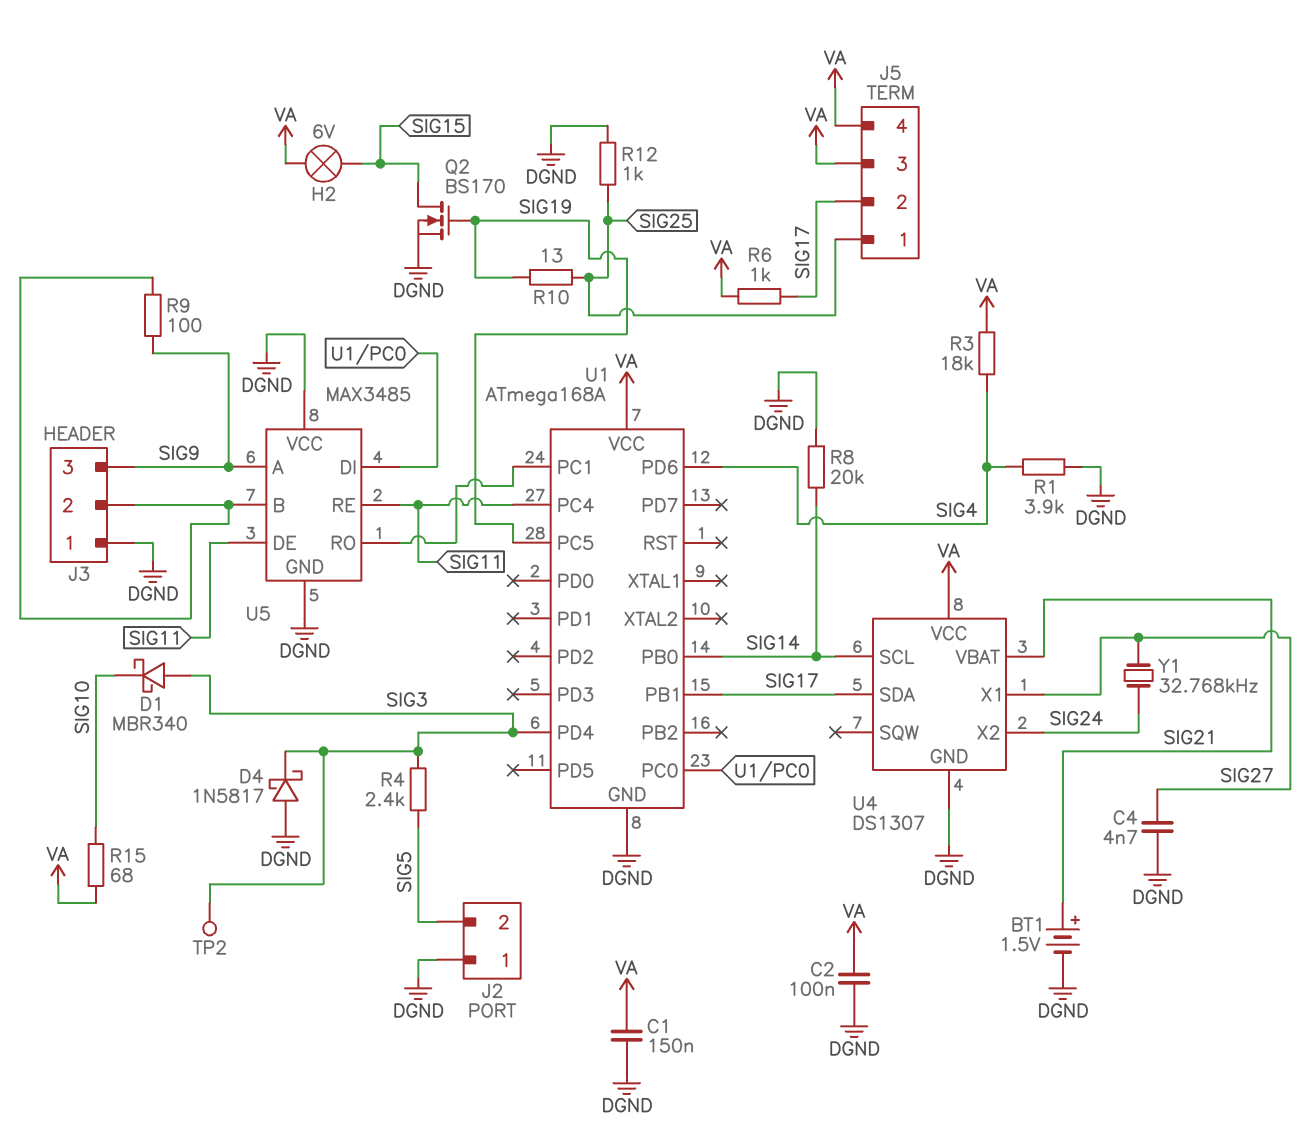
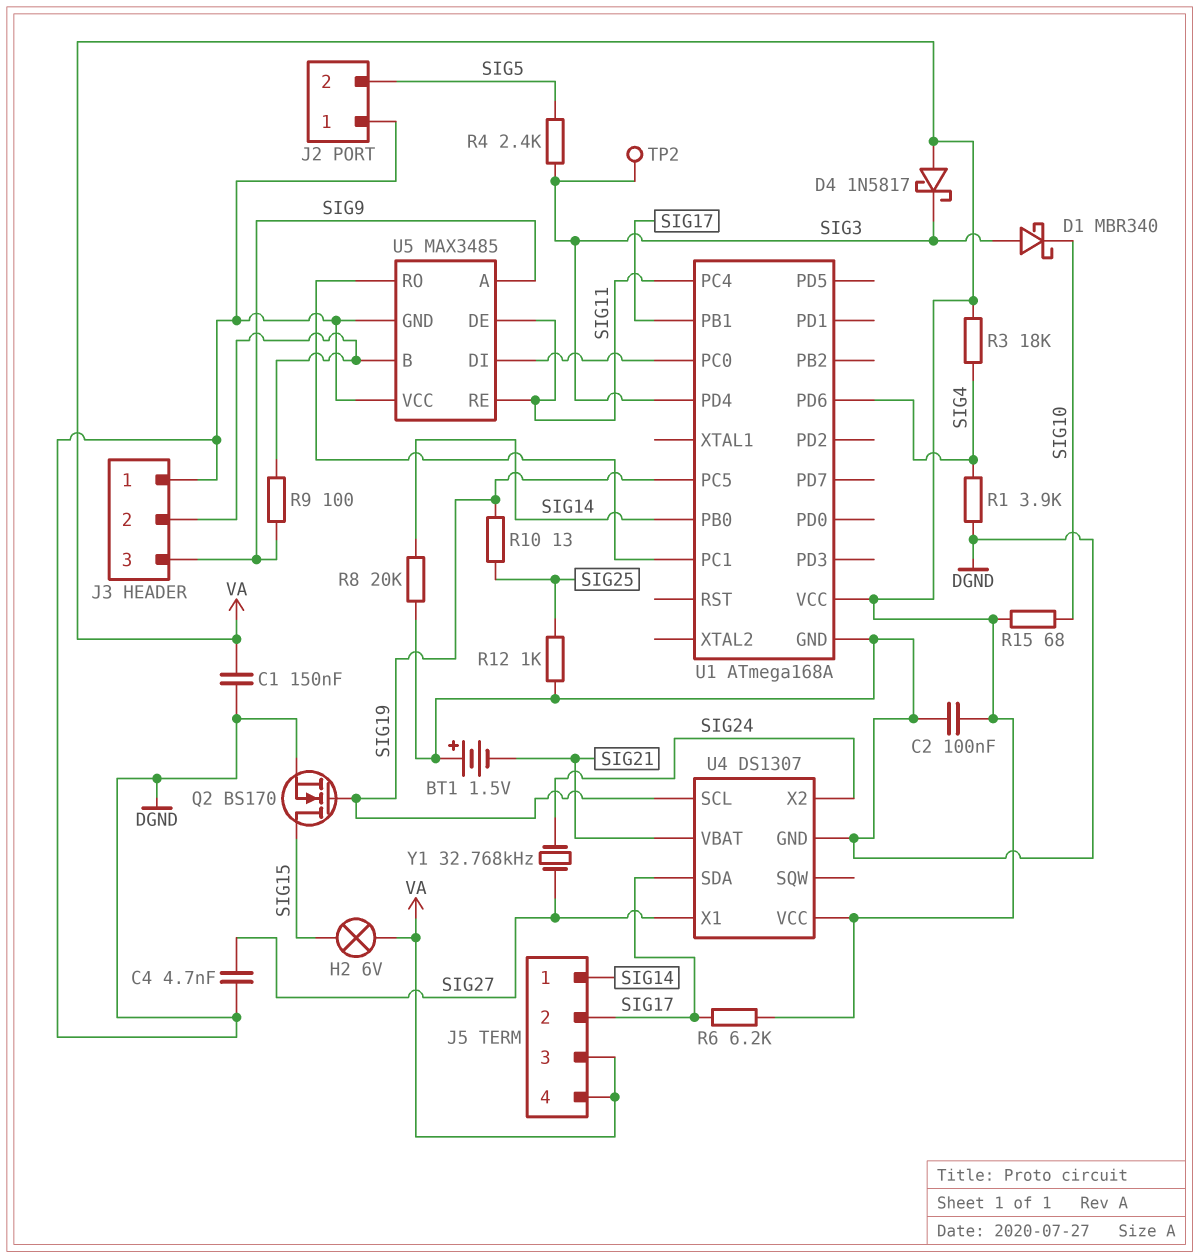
BT1: 1.5V (plus SIG21, minus DGND) -> 1.5V (plus DGND, minus SIG21)
D4: schottky 1N5817 (A DGND, K SIG3) -> schottky 1N5817 (A VA, K SIG3)
J5 pin 1: SIG25 -> SIG14
R6: 1k (SIG17, VA) -> 6.2k (SIG17, VA)
U4 pin SCL: SIG14 -> SIG19

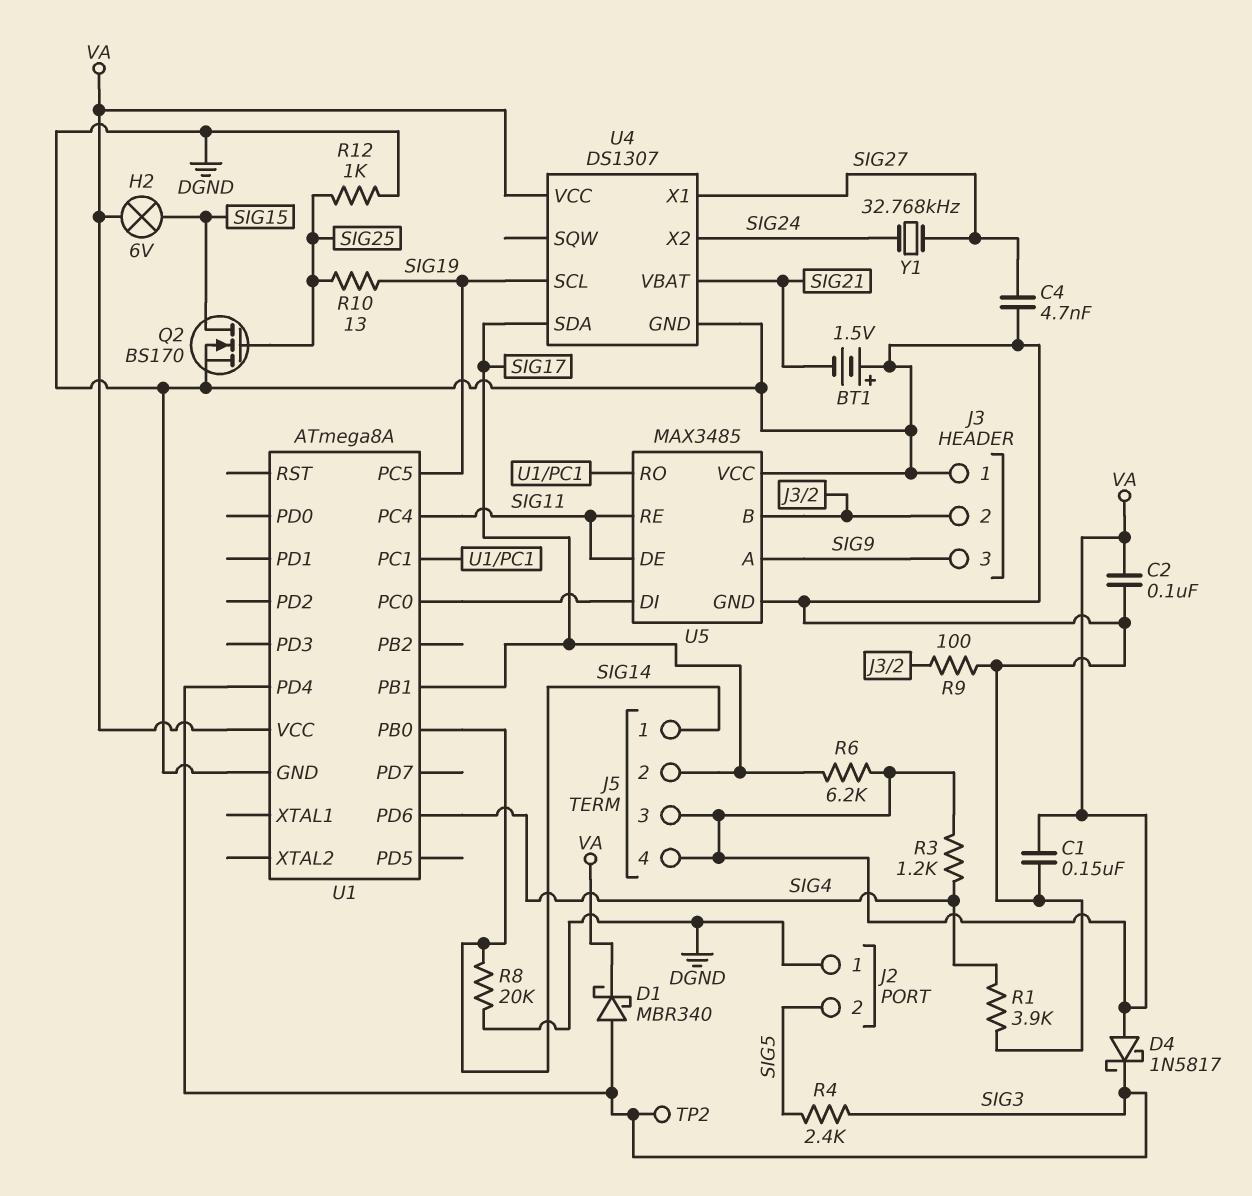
D1: schottky MBR340 (A SIG3, K SIG10) -> schottky MBR340 (A SIG3, K VA)
Q2: NMOS BS170 (G SIG19, D SIG15, S DGND) -> NMOS BS170 (G SIG25, D SIG15, S DGND)
R3: 18k (SIG4, VA) -> 1.2k (SIG4, VA)
R9: 100 (J3/2, SIG9) -> 100 (DGND, J3/2)
R15: 68 (SIG10, VA) -> none
U1: ATmega168A -> ATmega8A

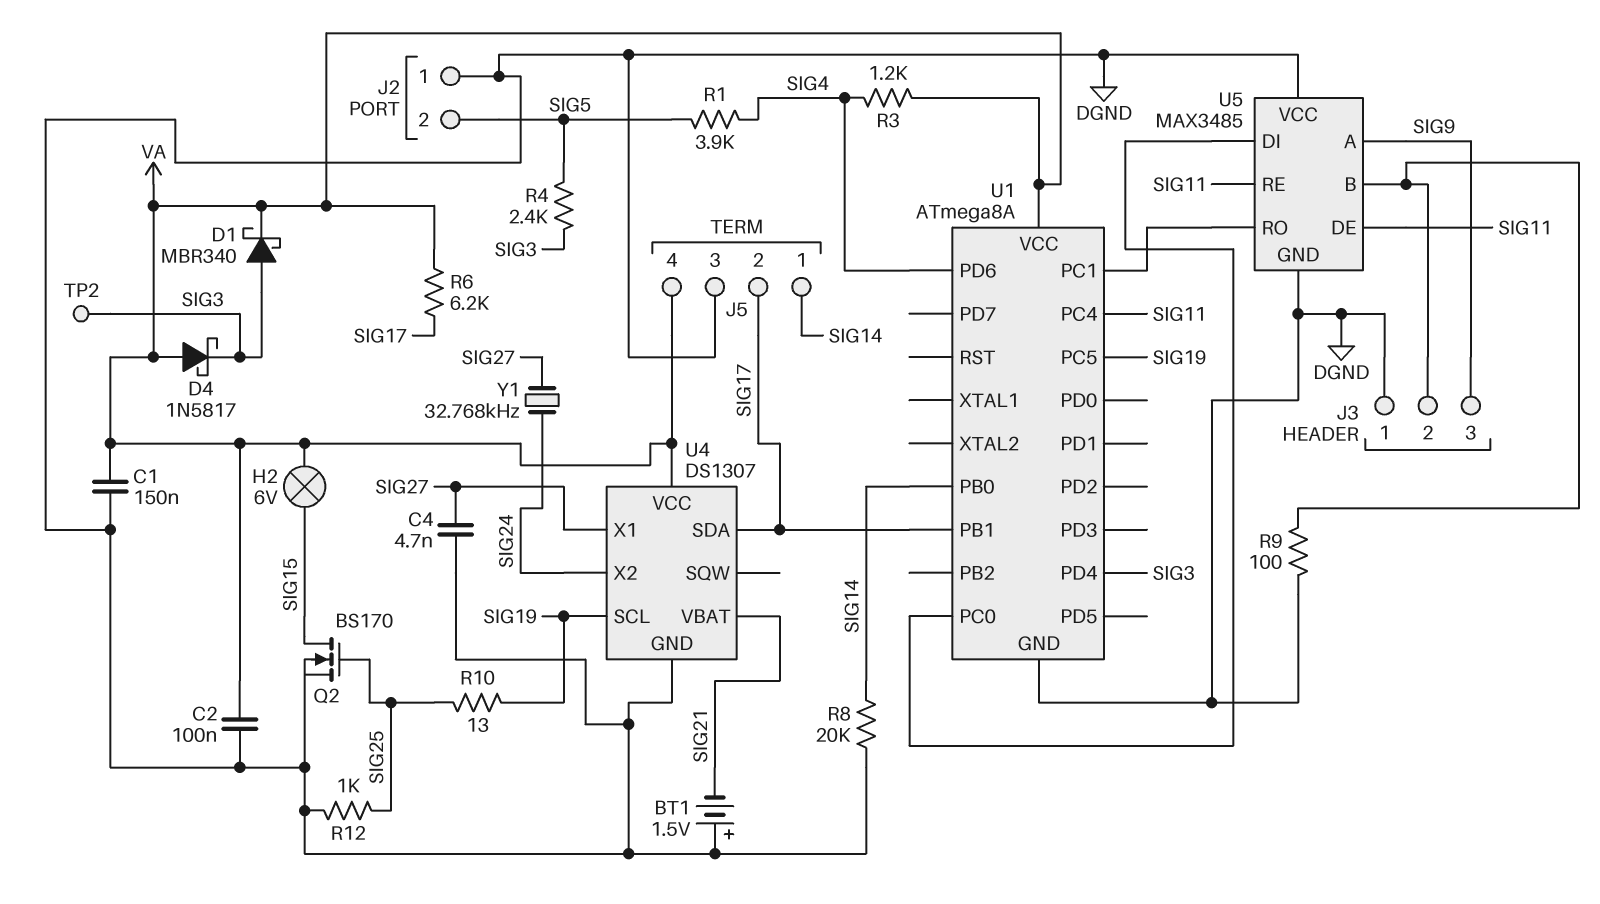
J5 pin 3: VA -> DGND
R1: 3.9k (DGND, SIG4) -> 3.9k (SIG4, SIG5)

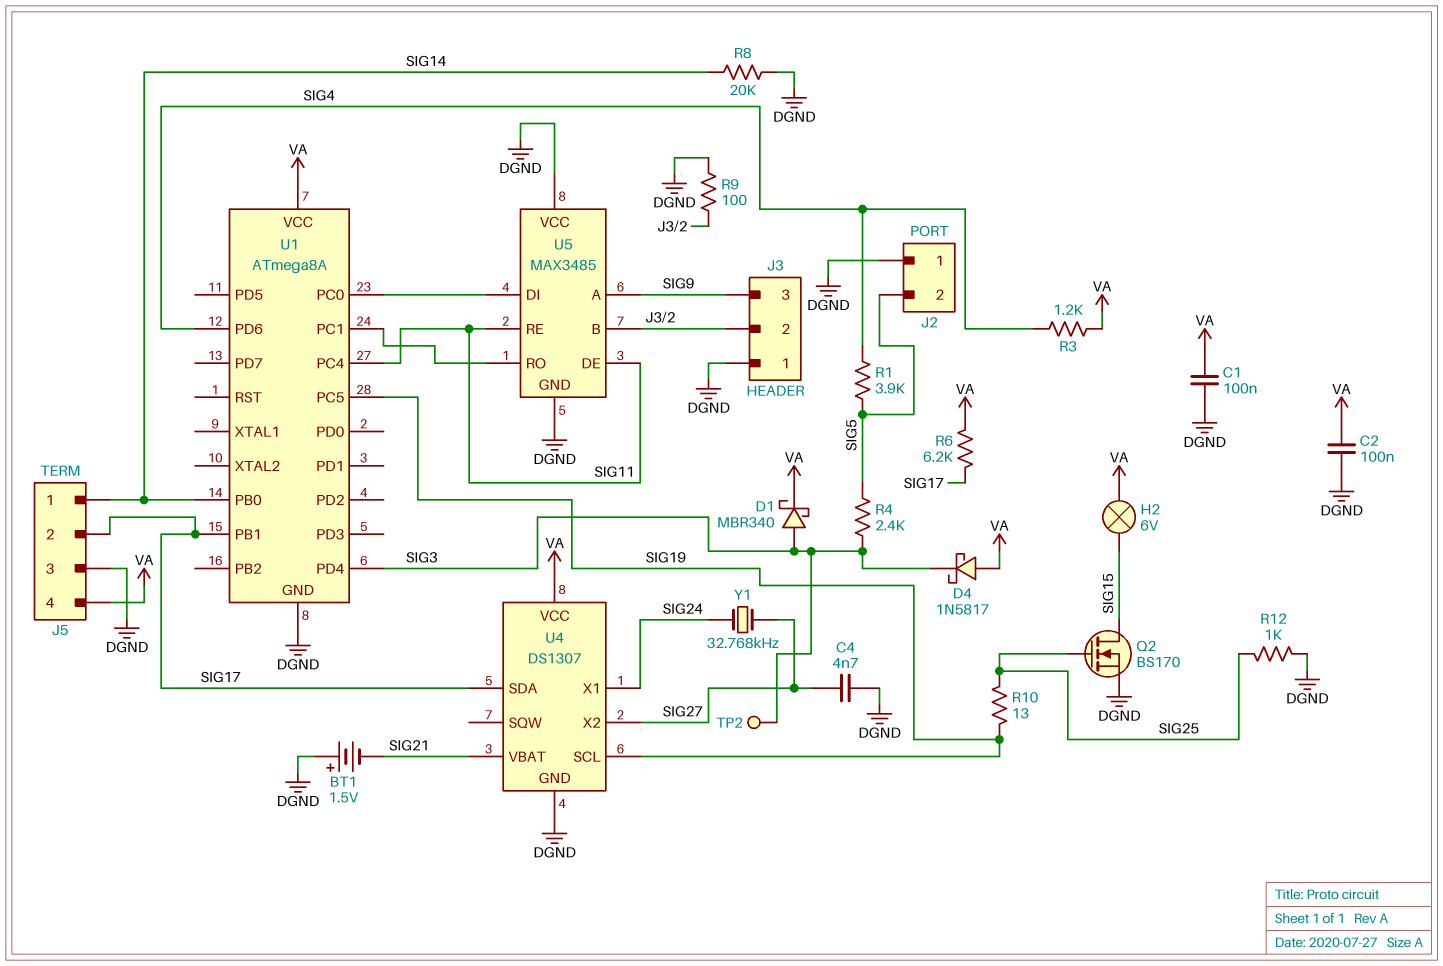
C1: 150nF (DGND, VA) -> 100nF (DGND, VA)
U4 pin X1: SIG27 -> SIG24
U4 pin X2: SIG24 -> SIG27

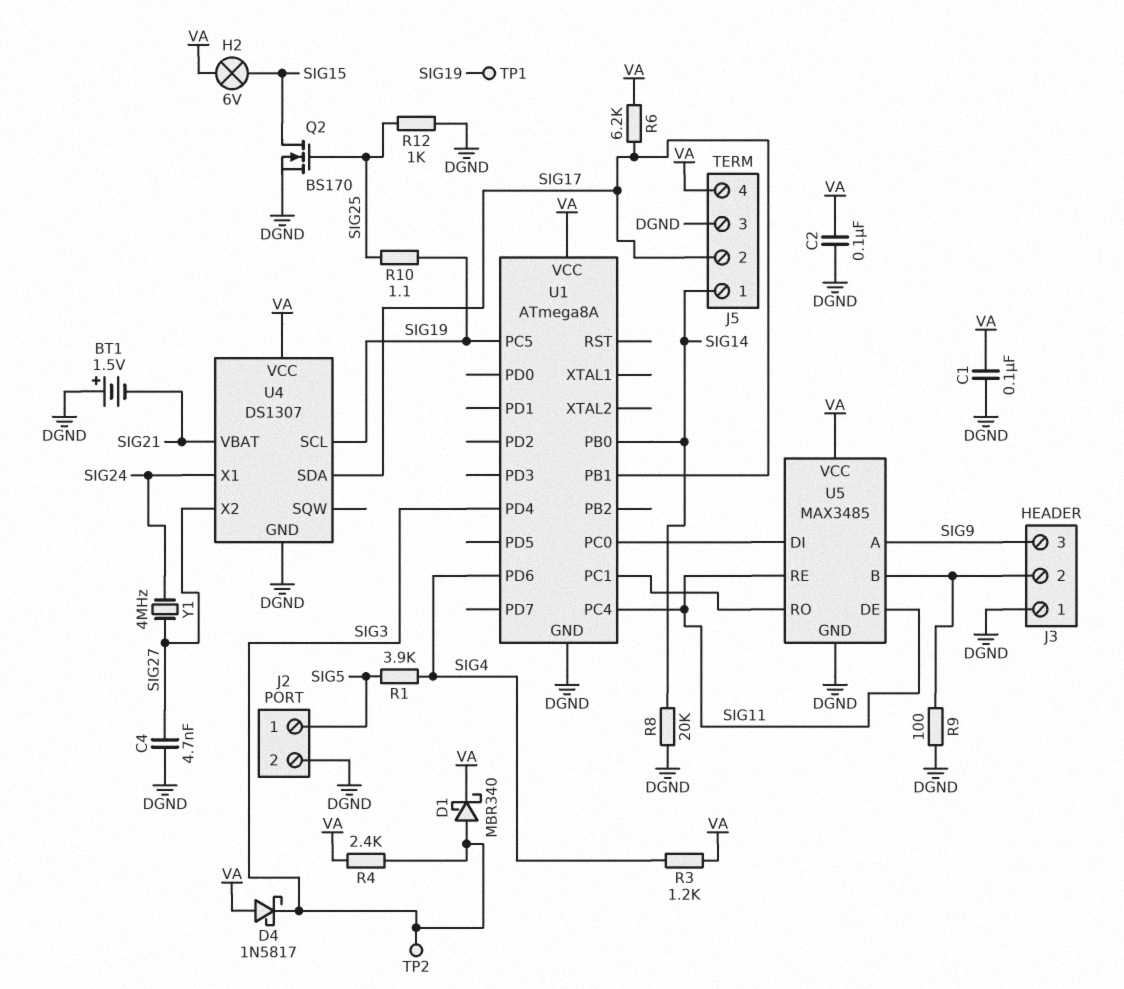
J2 pin 1: DGND -> SIG5
J2 pin 2: SIG5 -> DGND
R4: 2.4k (SIG3, SIG5) -> 2.4k (SIG3, VA)
R10: 13 (SIG19, SIG25) -> 1.1 (SIG19, SIG25)
TP1: none -> test point (SIG19)
U5 pin VCC: DGND -> VA
Y1: 32.768kHz (SIG24, SIG27) -> 4MHz (SIG24, SIG27)

